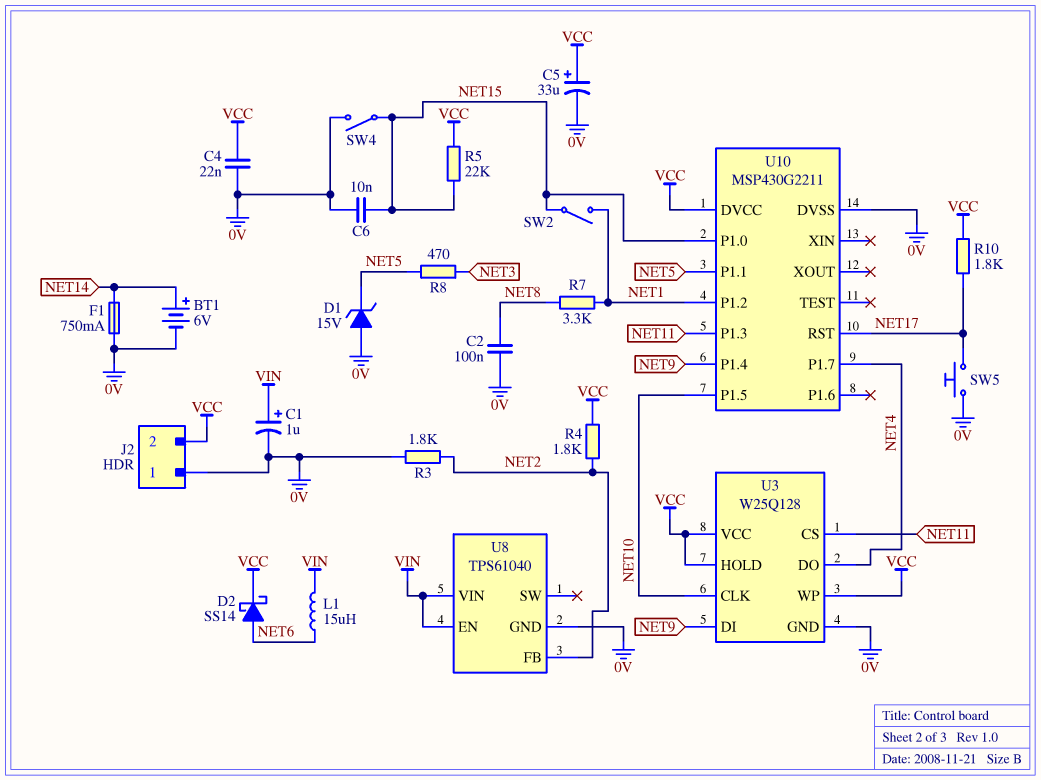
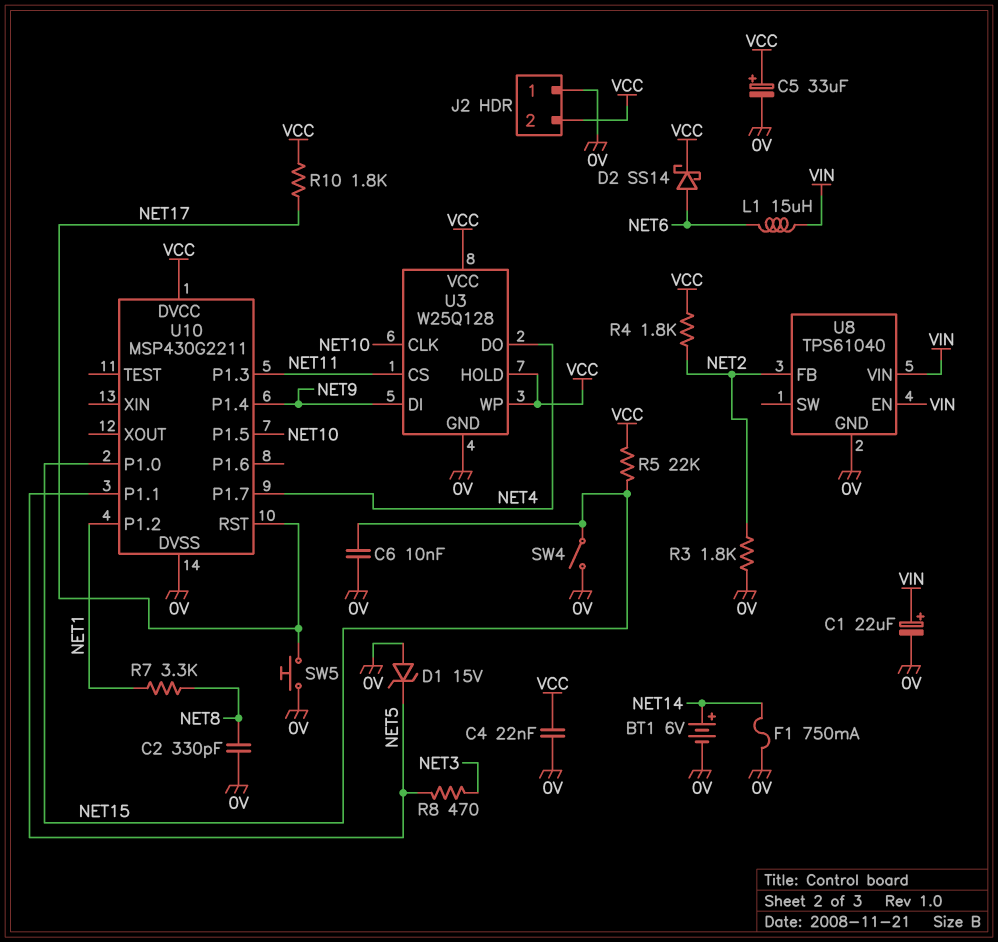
C1: 1uF (plus VIN, minus 0V) -> 22uF (plus VIN, minus 0V)
C2: 100nF (0V, NET8) -> 330pF (0V, NET8)
SW2: switch (NET1, NET15) -> none

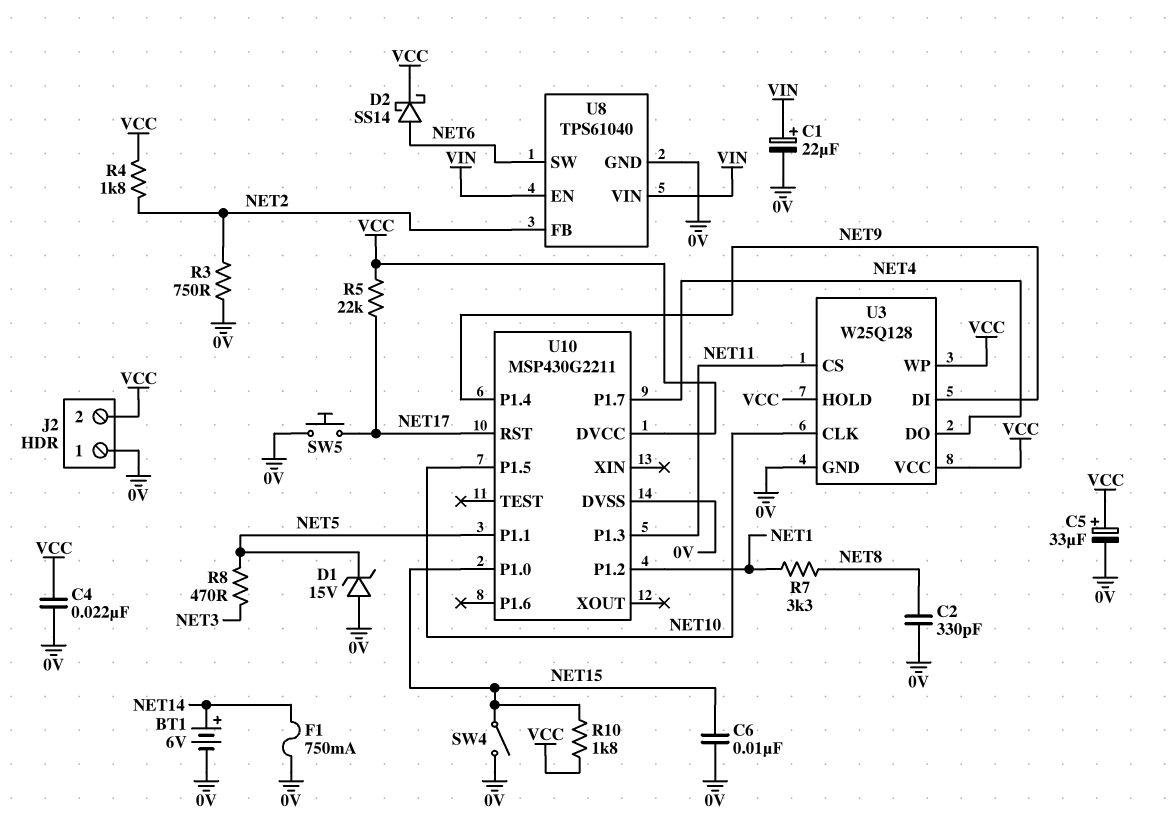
L1: 15uH (NET6, VIN) -> none
R3: 1.8k (0V, NET2) -> 750 (0V, NET2)
R5: 22k (NET15, VCC) -> 22k (NET17, VCC)
R10: 1.8k (NET17, VCC) -> 1.8k (NET15, VCC)
U8 pin SW: none -> NET6

